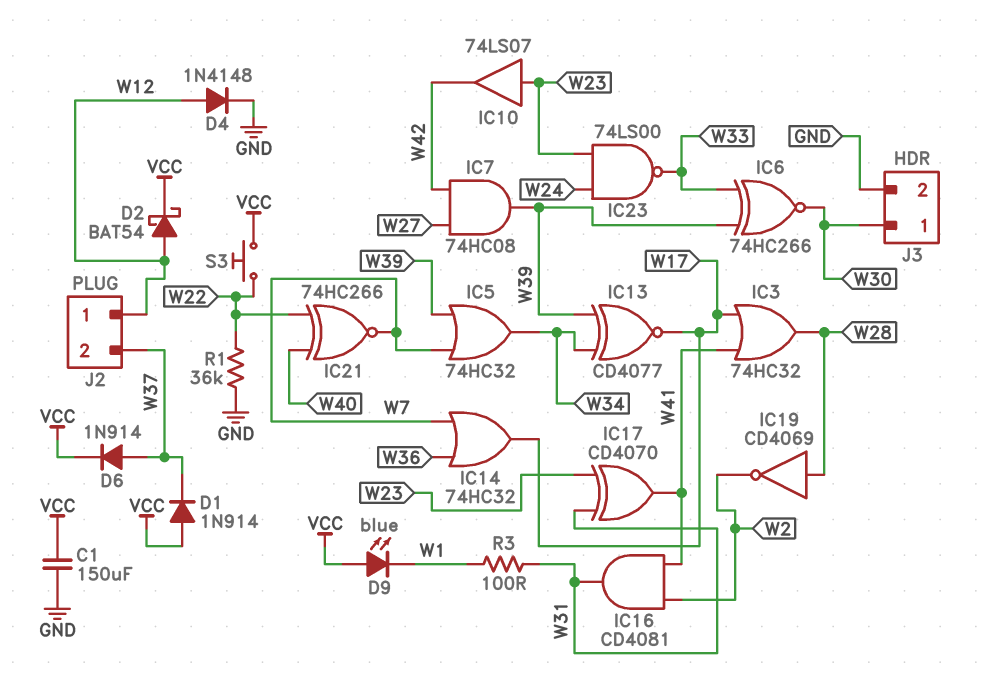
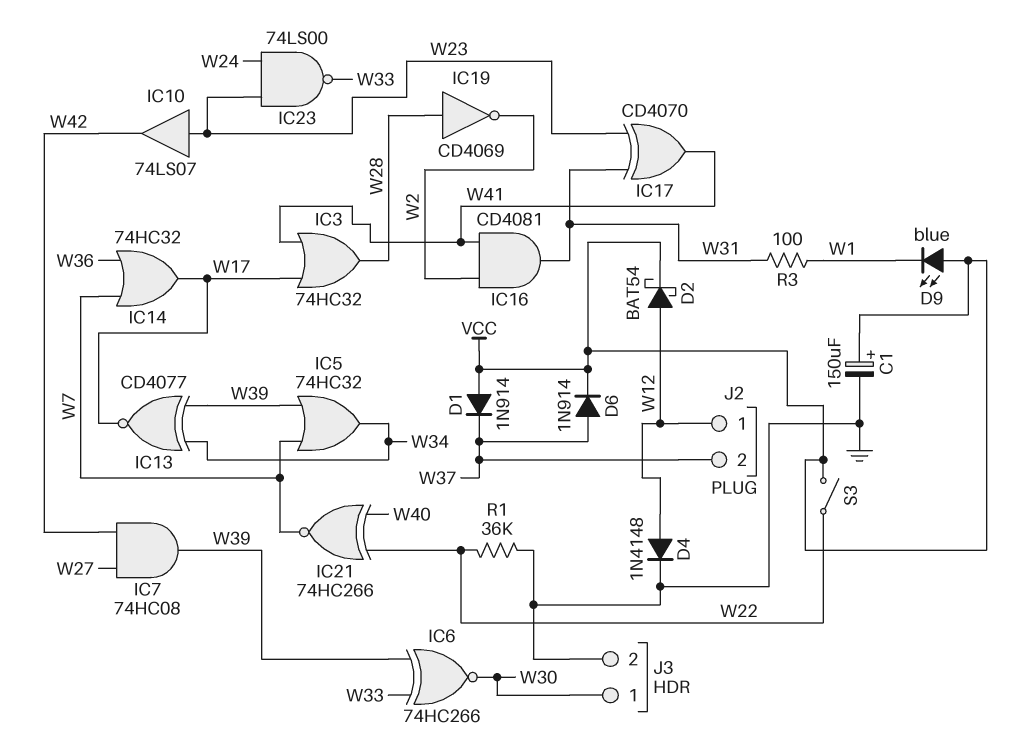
C1: 150uF (GND, VCC) -> 150uF (plus VCC, minus GND)
S3: button (VCC, W22) -> switch (VCC, W22)

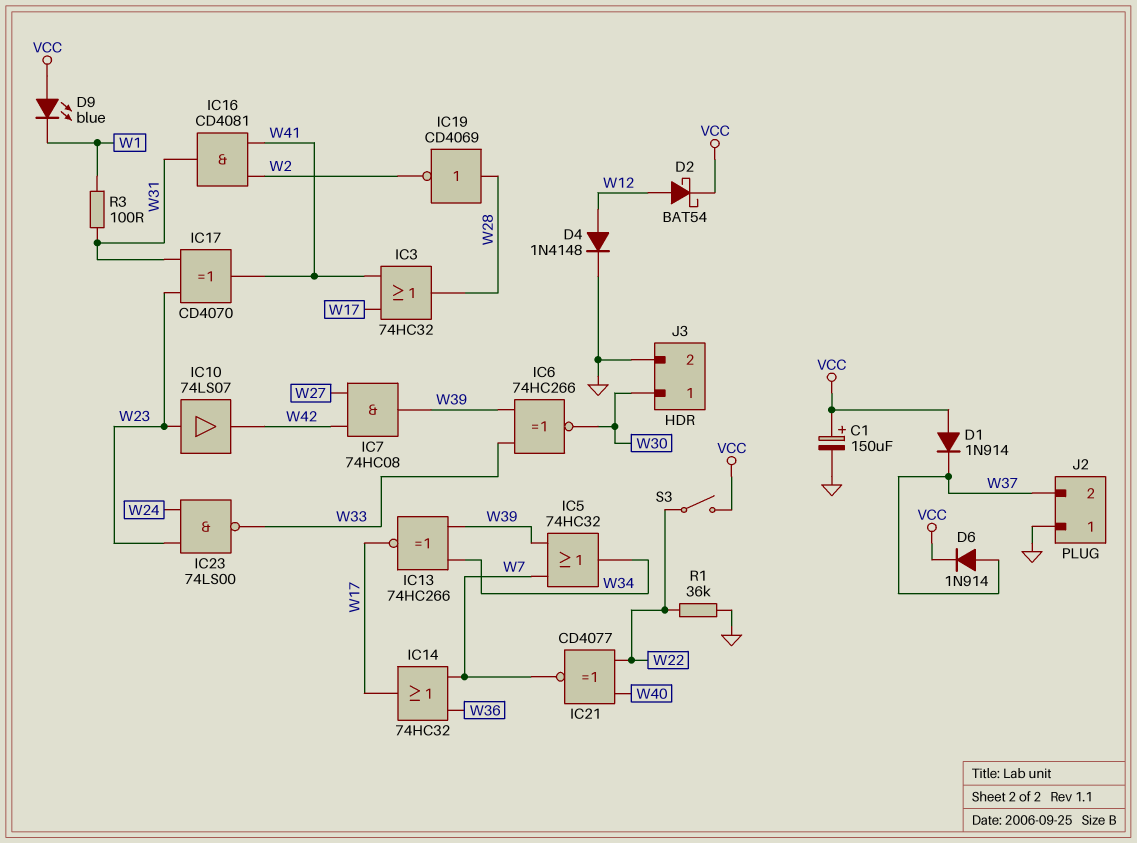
IC13: XNOR CD4077 (in W34, in W39, out W17) -> XNOR 74HC266 (in W34, in W39, out W17)
IC21: XNOR 74HC266 (in W22, in W40, out W7) -> XNOR CD4077 (in W22, in W40, out W7)
J2 pin 1: W12 -> GND

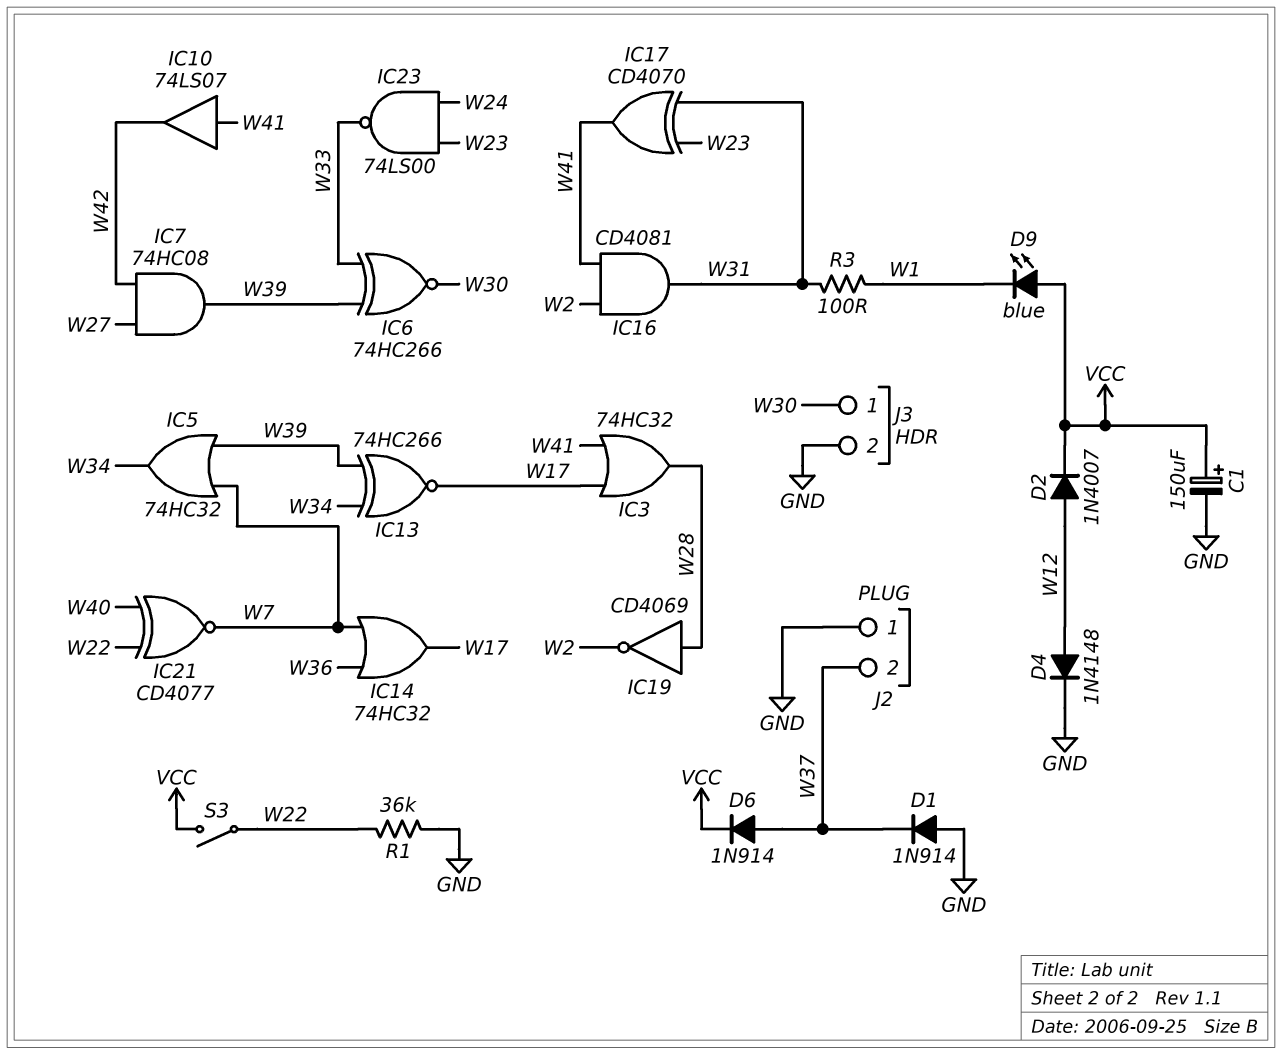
D1: diode 1N914 (A VCC, K W37) -> diode 1N914 (A GND, K W37)
D2: schottky BAT54 (A W12, K VCC) -> diode 1N4007 (A W12, K VCC)
IC10: buffer 74LS07 (in W23, out W42) -> buffer 74LS07 (in W41, out W42)

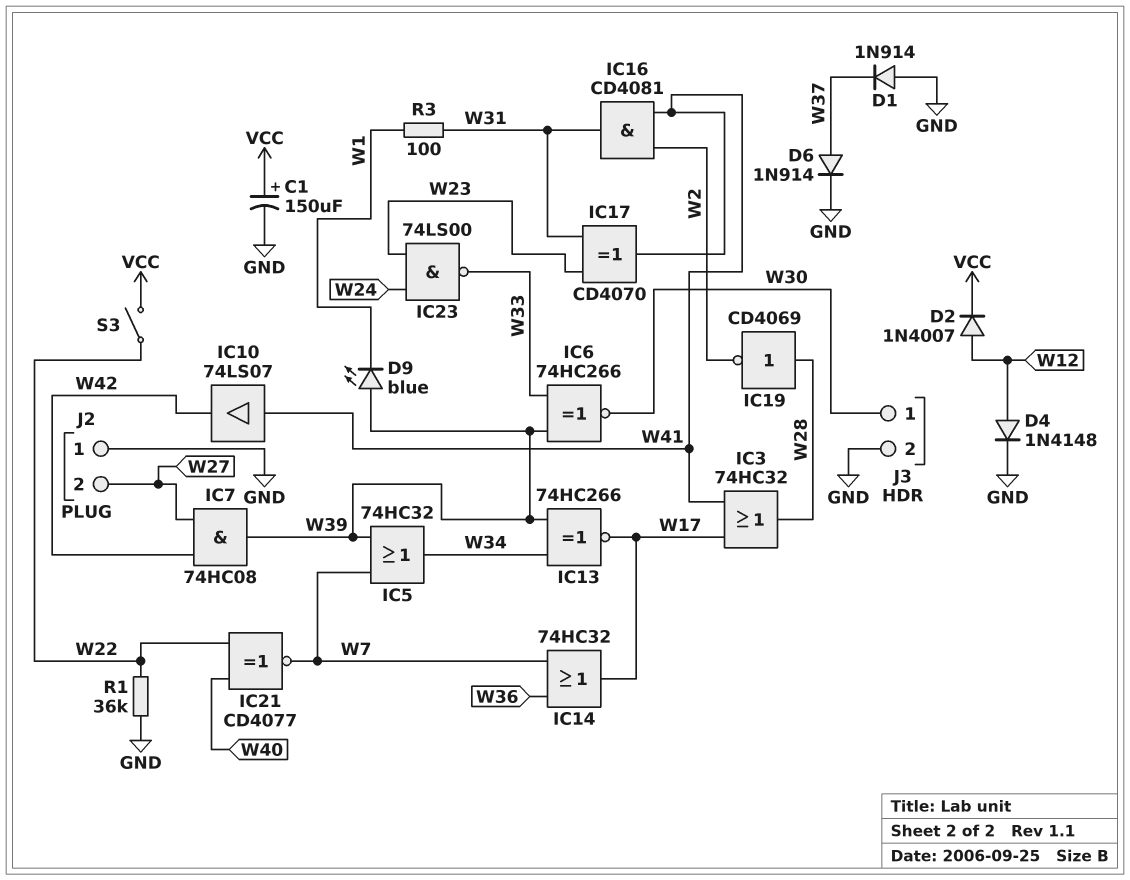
D6: diode 1N914 (A W37, K VCC) -> diode 1N914 (A W37, K GND)
D9: LED blue (A VCC, K W1) -> LED blue (A W39, K W1)
J2 pin 2: W37 -> W27

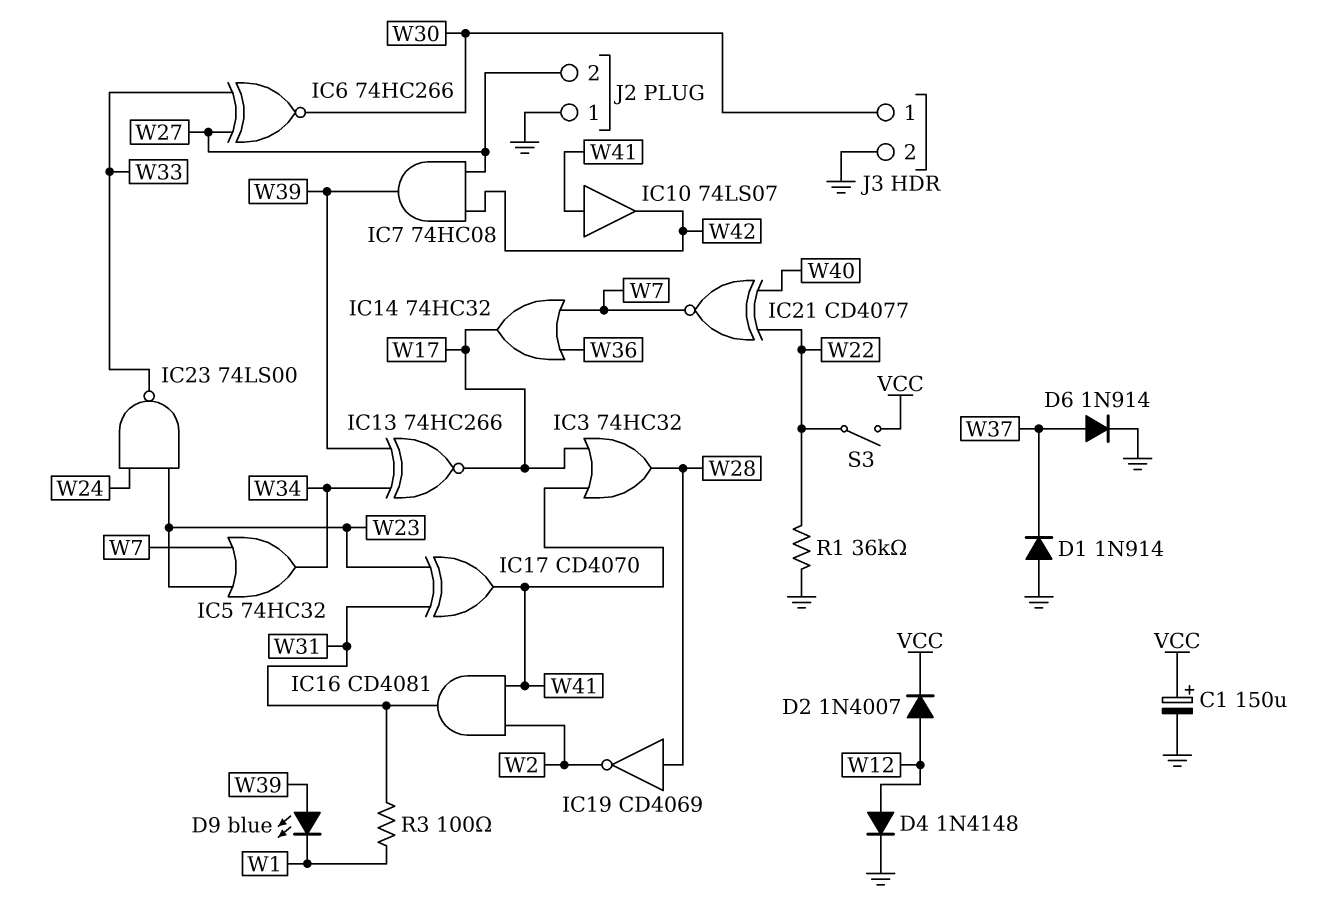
IC5: OR 74HC32 (in W7, in W39, out W34) -> OR 74HC32 (in W7, in W23, out W34)
IC6: XNOR 74HC266 (in W33, in W39, out W30) -> XNOR 74HC266 (in W27, in W33, out W30)

